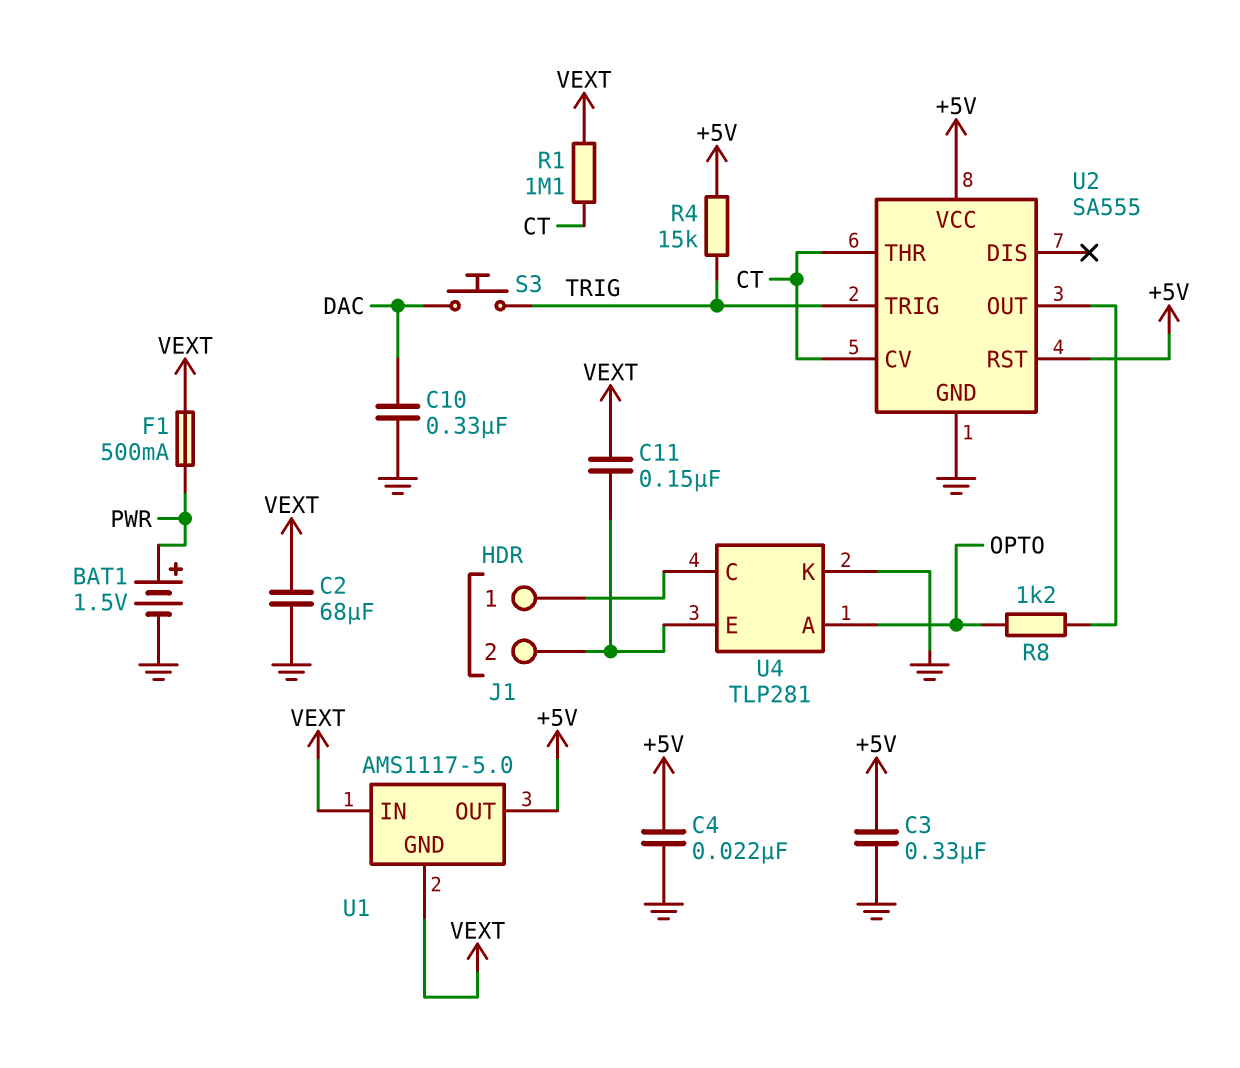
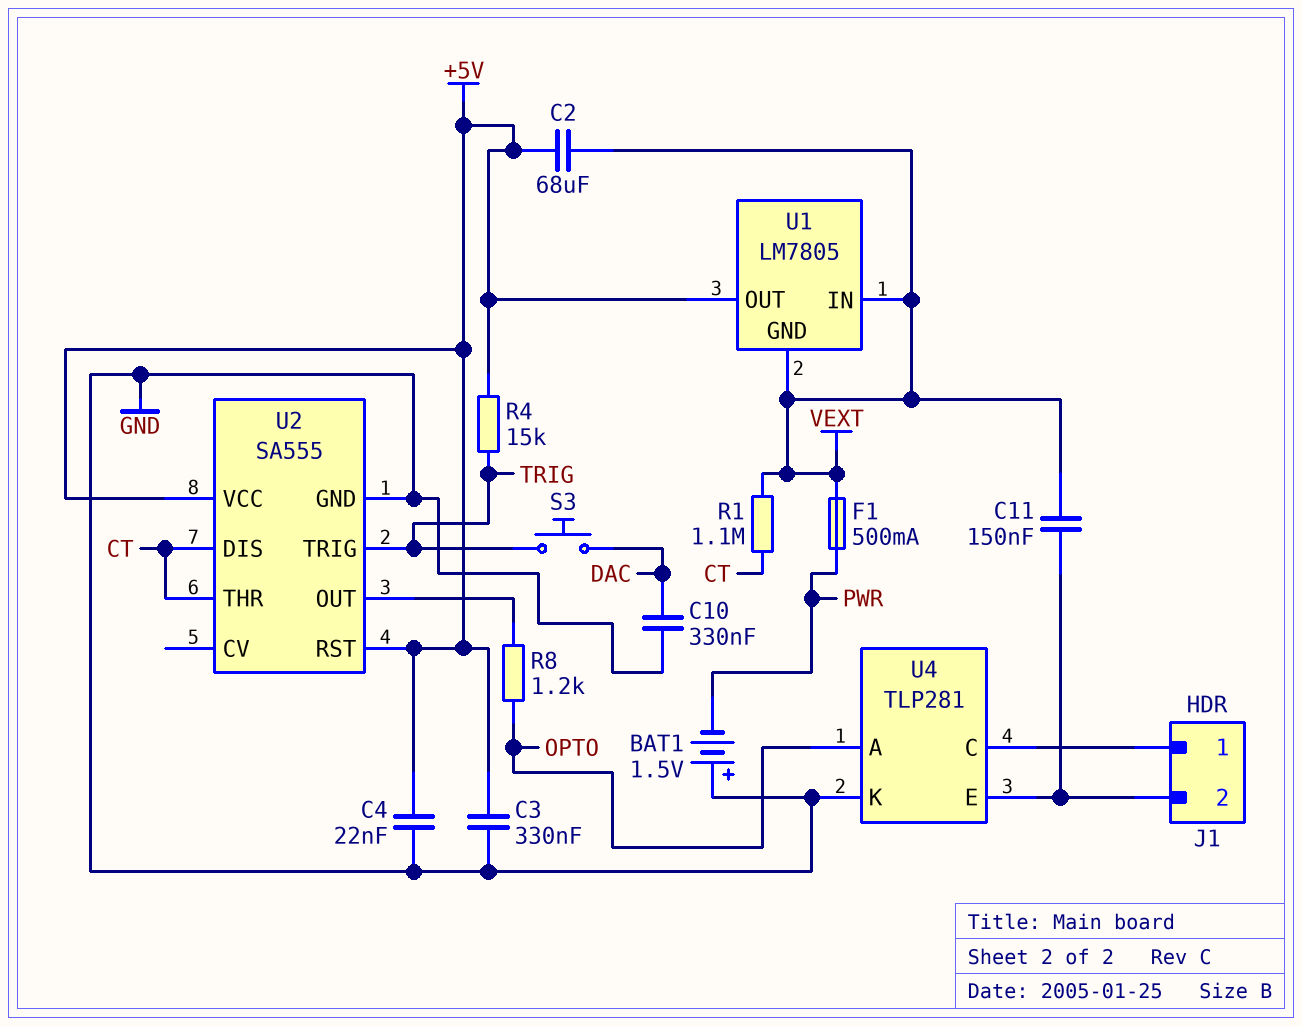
BAT1: 1.5V (plus PWR, minus GND) -> 1.5V (plus GND, minus PWR)
C2: 68uF (GND, VEXT) -> 68uF (+5V, VEXT)
U1: AMS1117-5.0 -> LM7805
U2 pin CV: CT -> none
U2 pin DIS: none -> CT

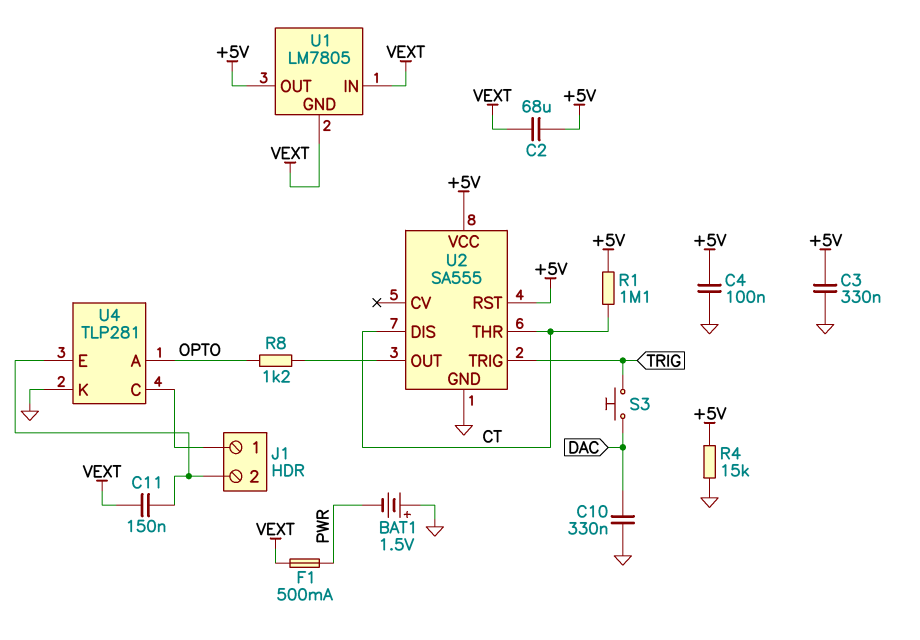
C4: 22nF (+5V, GND) -> 100nF (+5V, GND)
R1: 1.1M (CT, VEXT) -> 1.1M (+5V, CT)
R4: 15k (+5V, TRIG) -> 15k (+5V, GND)

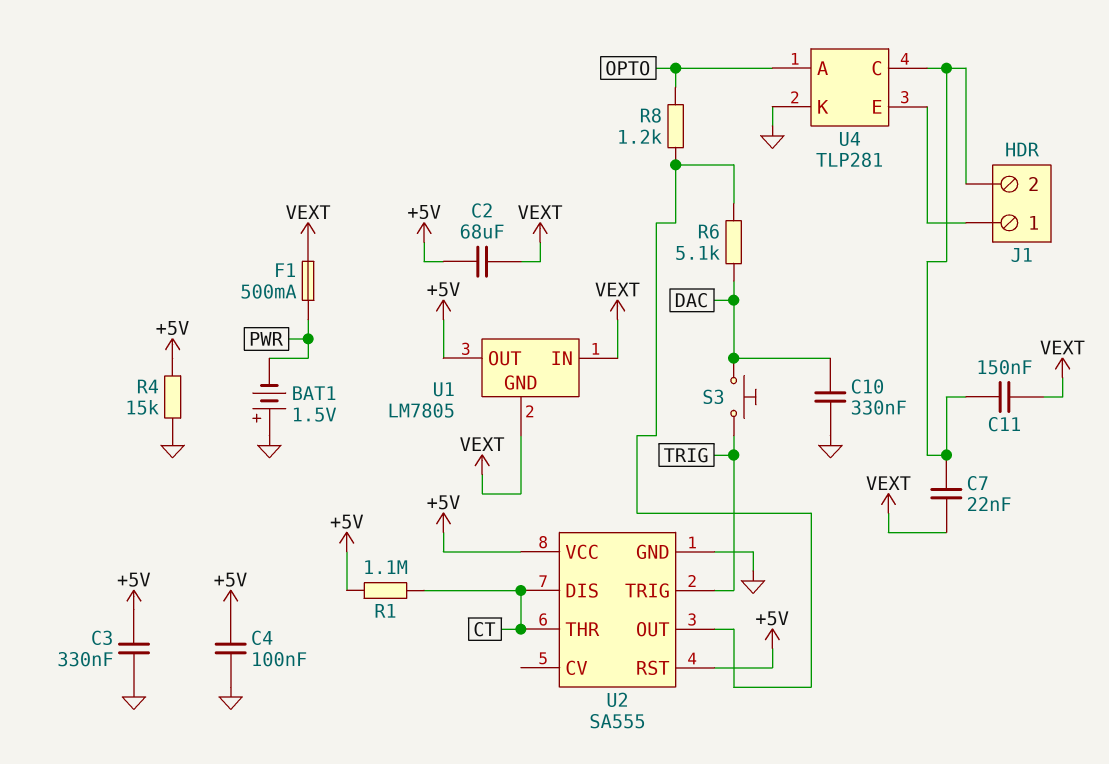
C7: none -> 22nF (J1/2, VEXT)
R6: none -> 5.1k (DAC, U2/OUT)
U4 pin C: J1/1 -> J1/2
U4 pin E: J1/2 -> J1/1

